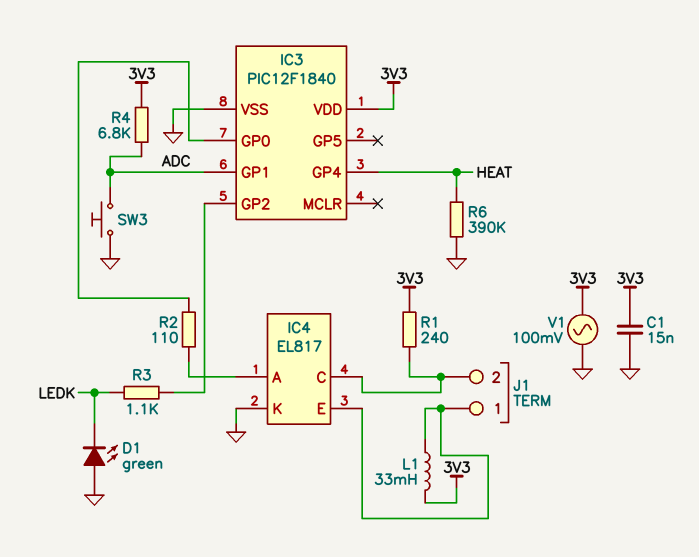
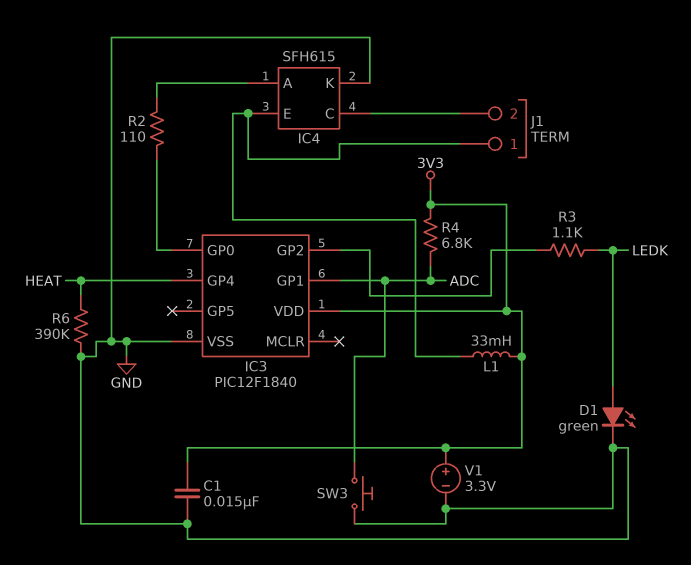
D1: LED green (A GND, K LEDK) -> LED green (A LEDK, K GND)
IC4: EL817 -> SFH615
R1: 240 (3V3, IC4/C) -> none
V1: AC 100mV (3V3, GND) -> 3.3V (plus 3V3, minus GND)

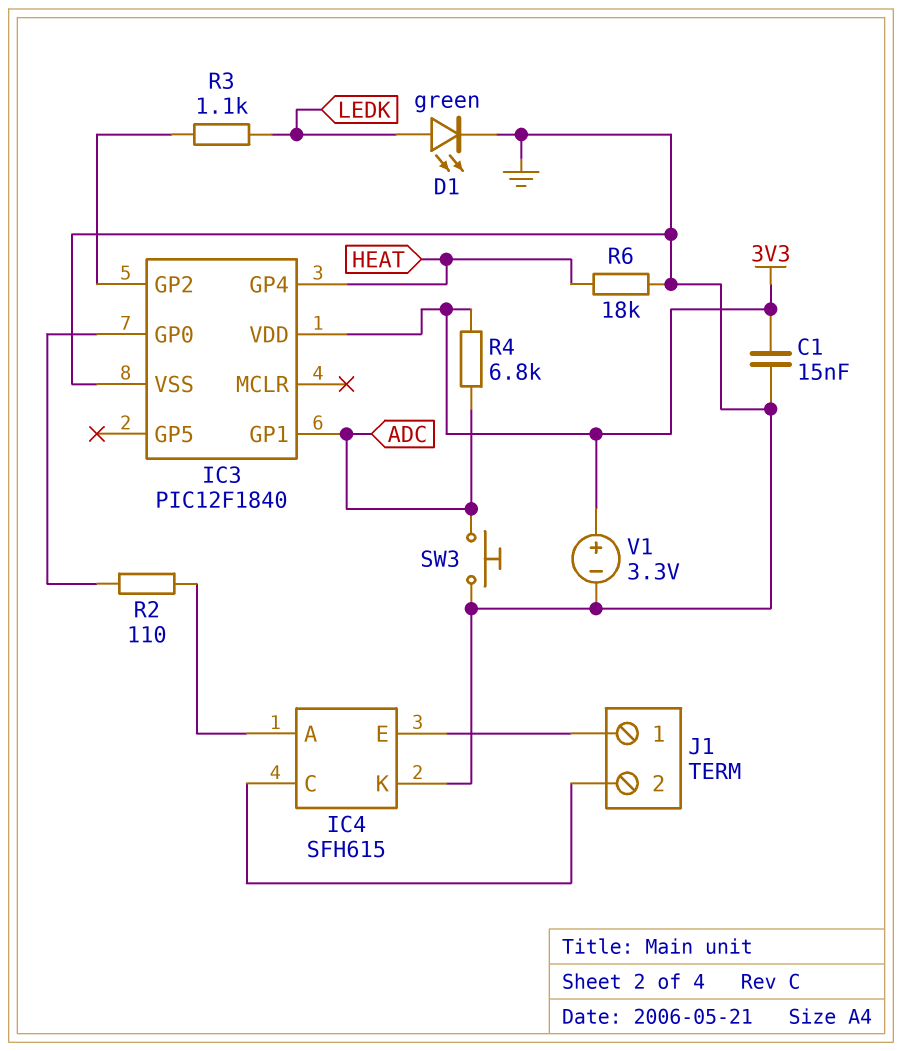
L1: 33mH (3V3, IC4/E) -> none
R6: 390k (GND, HEAT) -> 18k (GND, HEAT)

